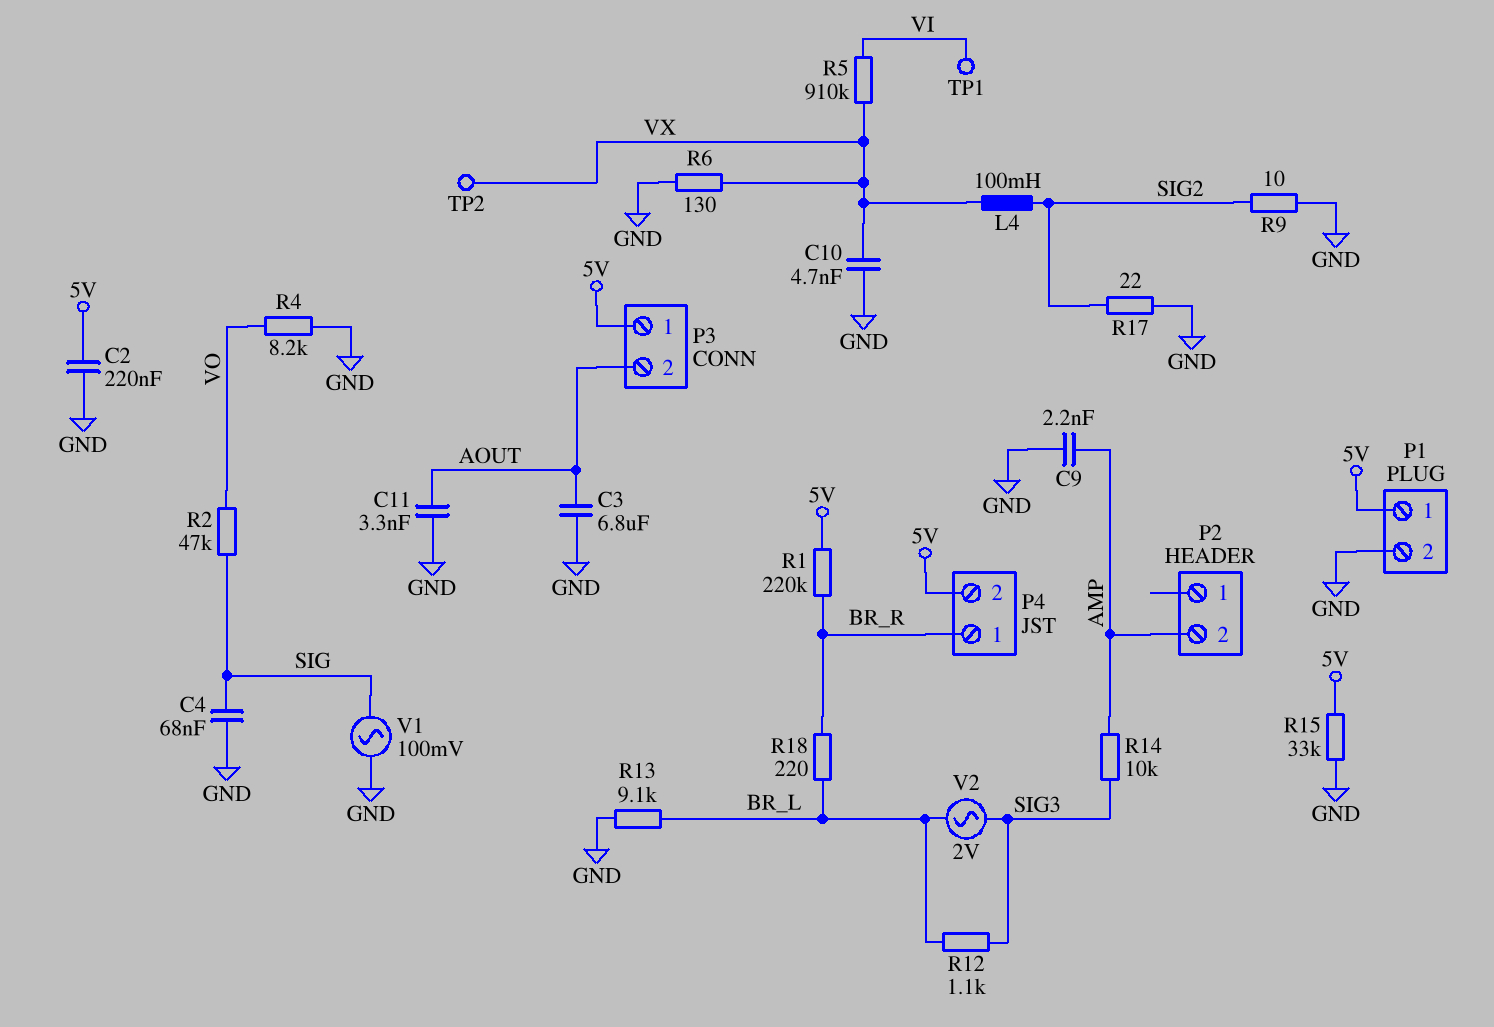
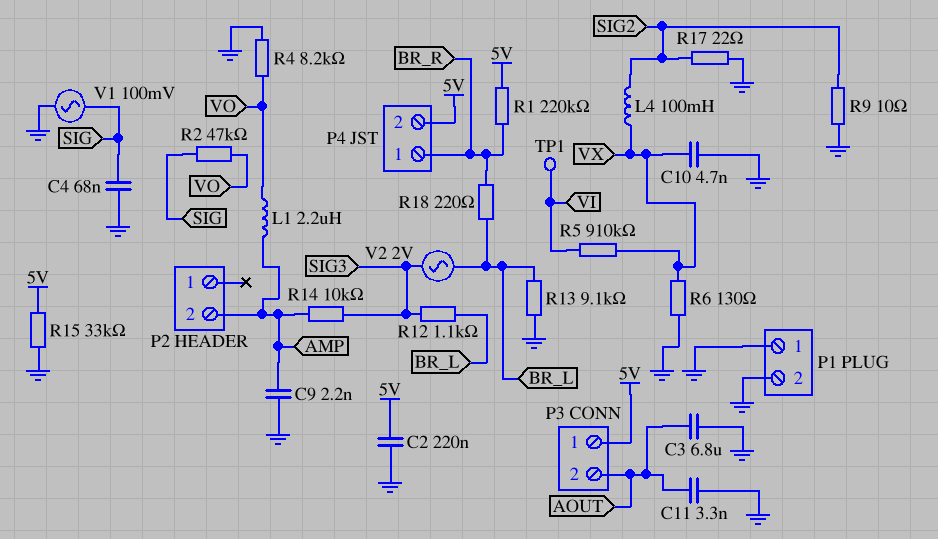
L1: none -> 2.2uH (AMP, VO)
P1 pin 1: 5V -> GND
TP2: test point (VX) -> none

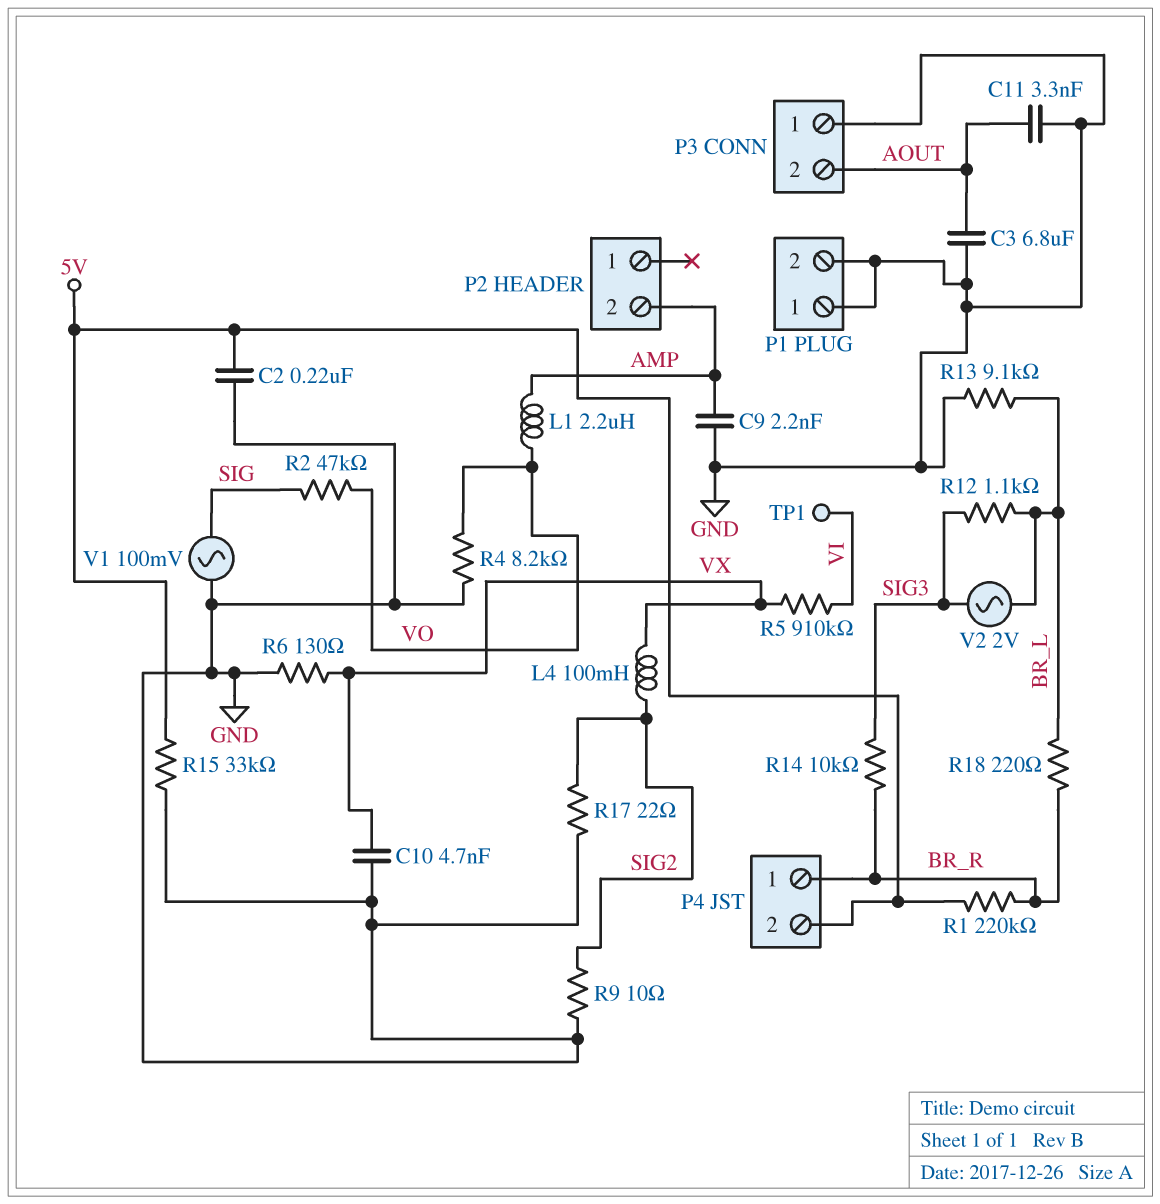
C4: 68nF (GND, SIG) -> none
P3 pin 1: 5V -> GND
R14: 10k (AMP, SIG3) -> 10k (BR_R, SIG3)

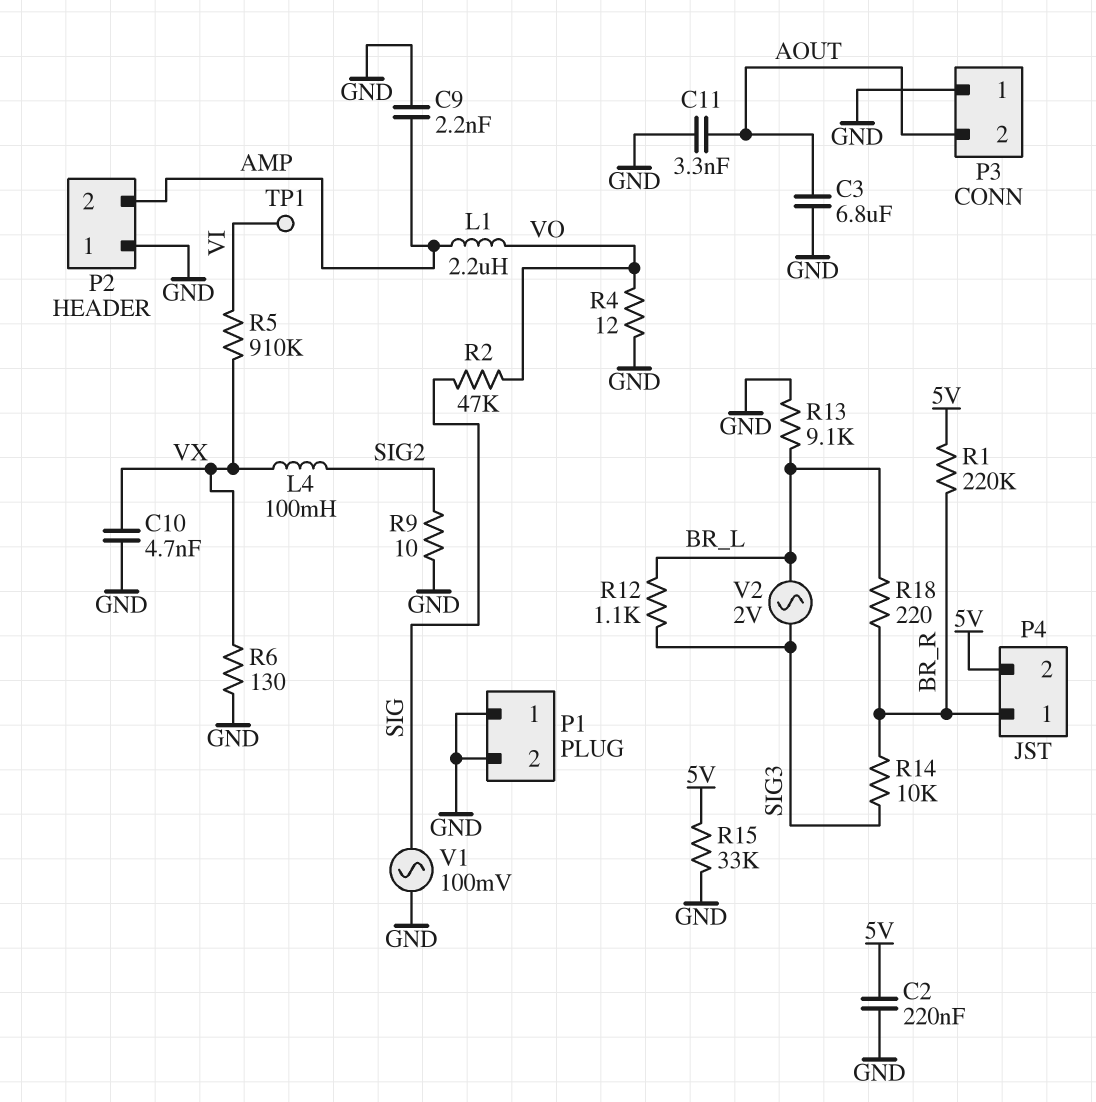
P2 pin 1: none -> GND
R4: 8.2k (GND, VO) -> 12 (GND, VO)
R17: 22 (GND, SIG2) -> none

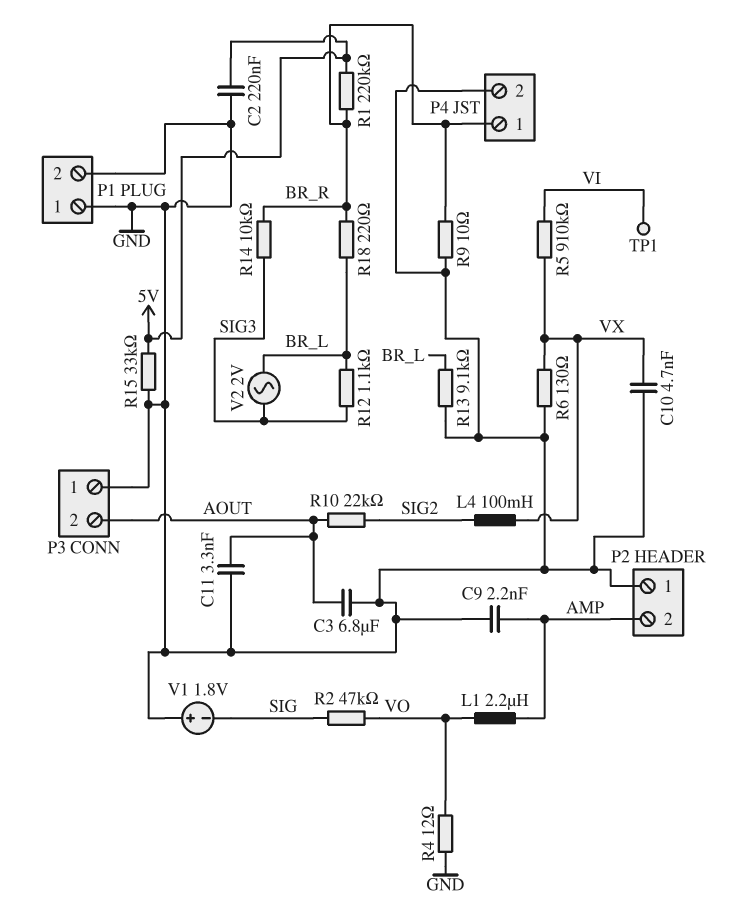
P4 pin 2: 5V -> GND
R9: 10 (GND, SIG2) -> 10 (BR_R, GND)
R10: none -> 22k (AOUT, SIG2)
V1: AC 100mV (GND, SIG) -> 1.8V (plus GND, minus SIG)

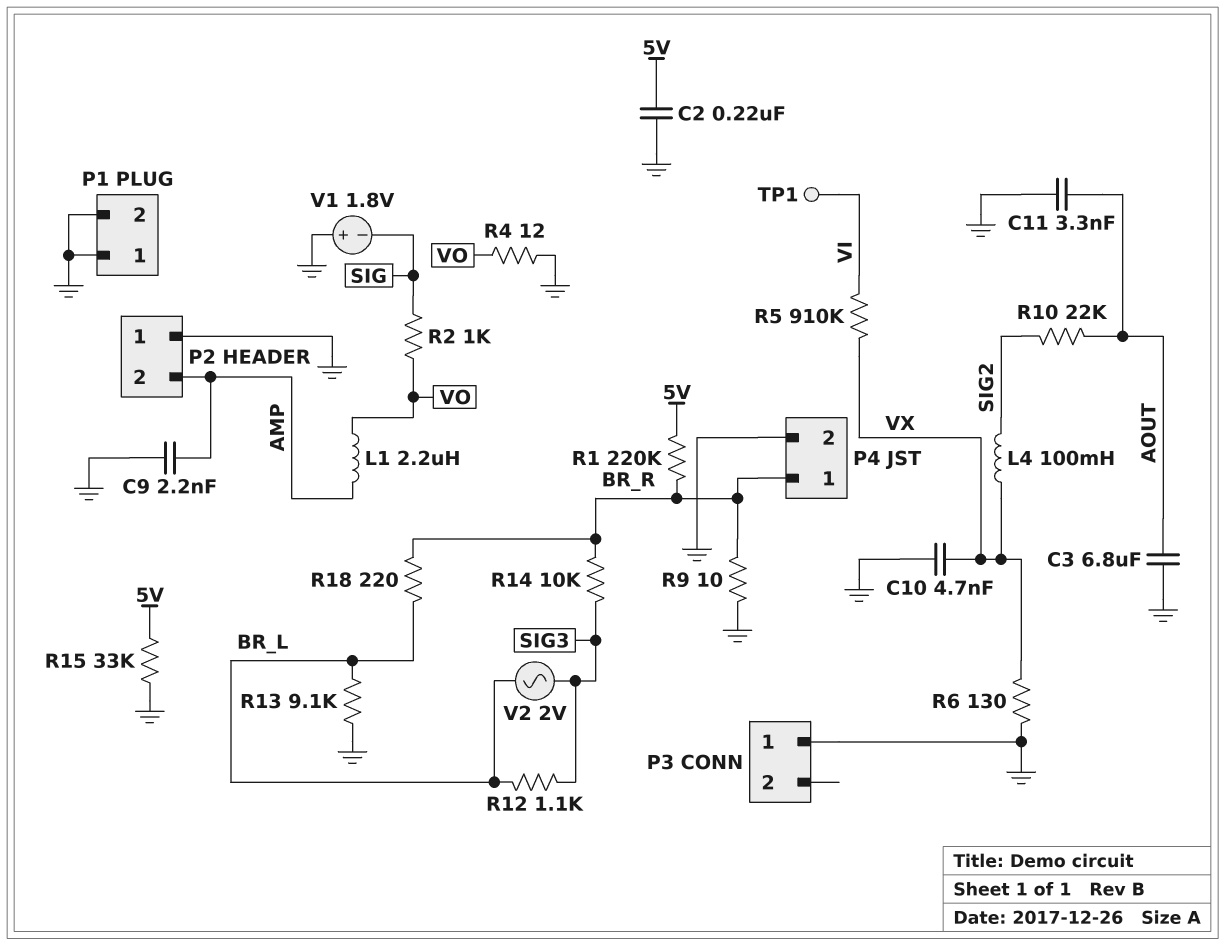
P3 pin 2: AOUT -> none
R2: 47k (SIG, VO) -> 1k (SIG, VO)

